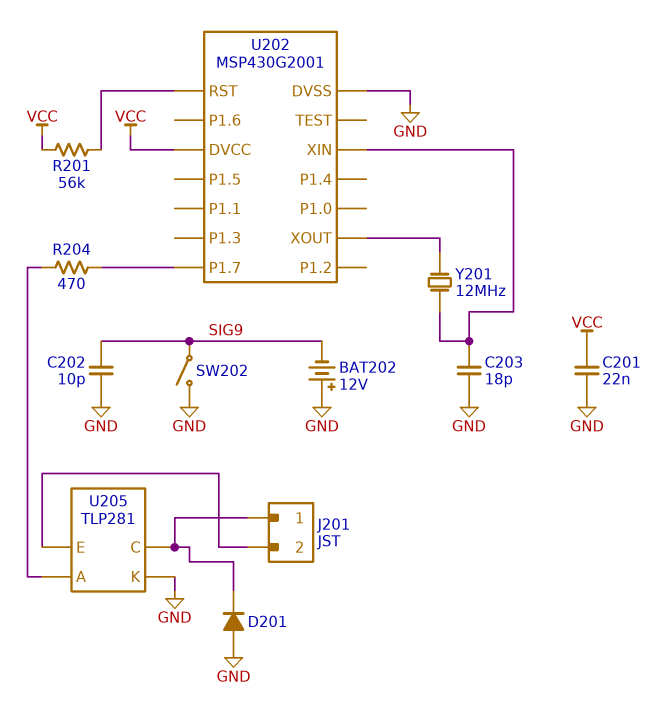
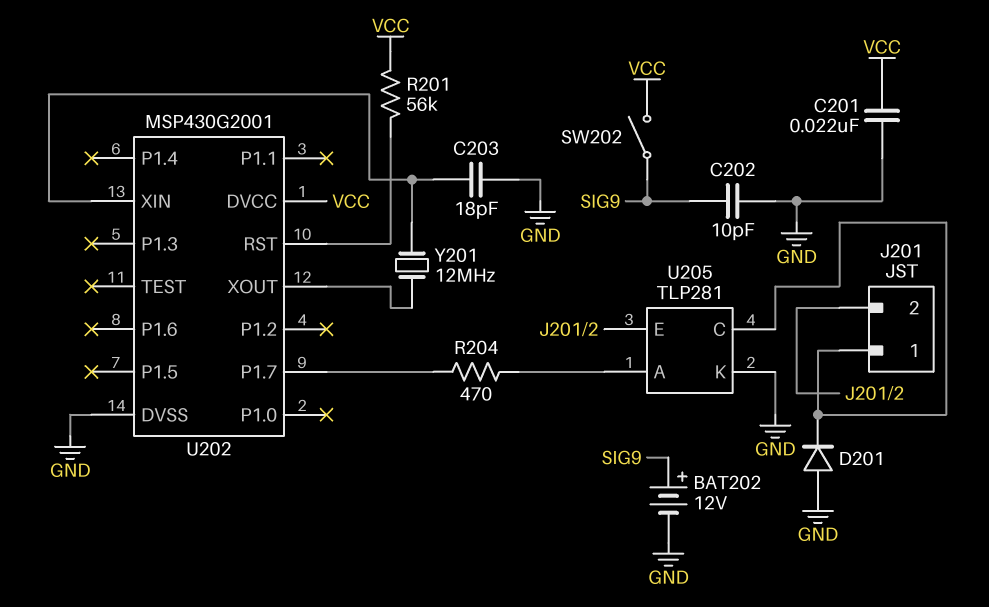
BAT202: 12V (plus GND, minus SIG9) -> 12V (plus SIG9, minus GND)
SW202: switch (GND, SIG9) -> switch (SIG9, VCC)

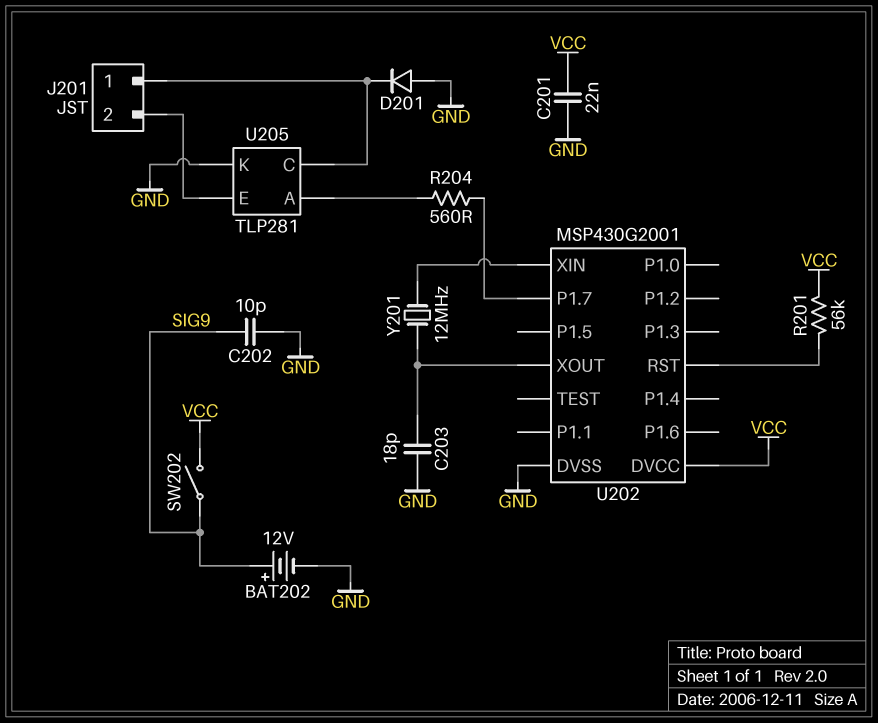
C203: 18pF (GND, U202/XIN) -> 18pF (GND, U202/XOUT)
R204: 470 (U202/P1.7, U205/A) -> 560 (U202/P1.7, U205/A)

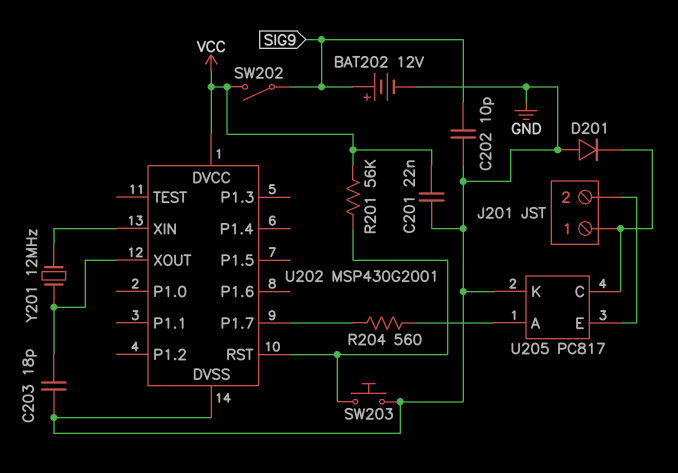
SW203: none -> button (GND, U202/RST)
U205: TLP281 -> PC817

